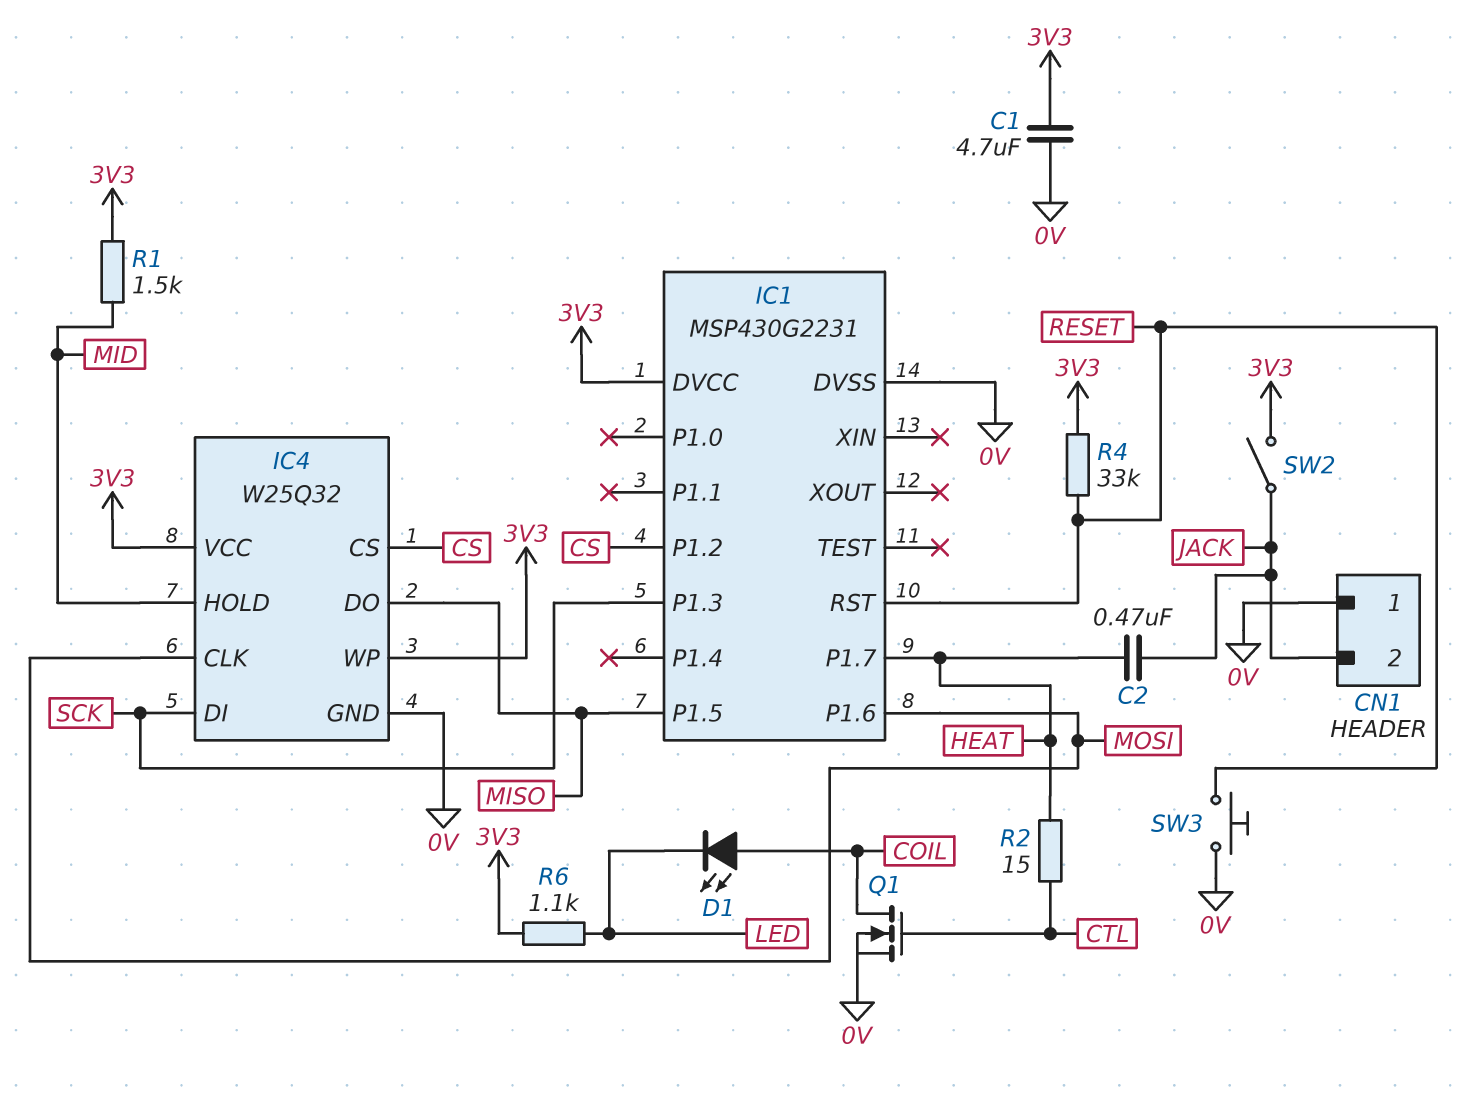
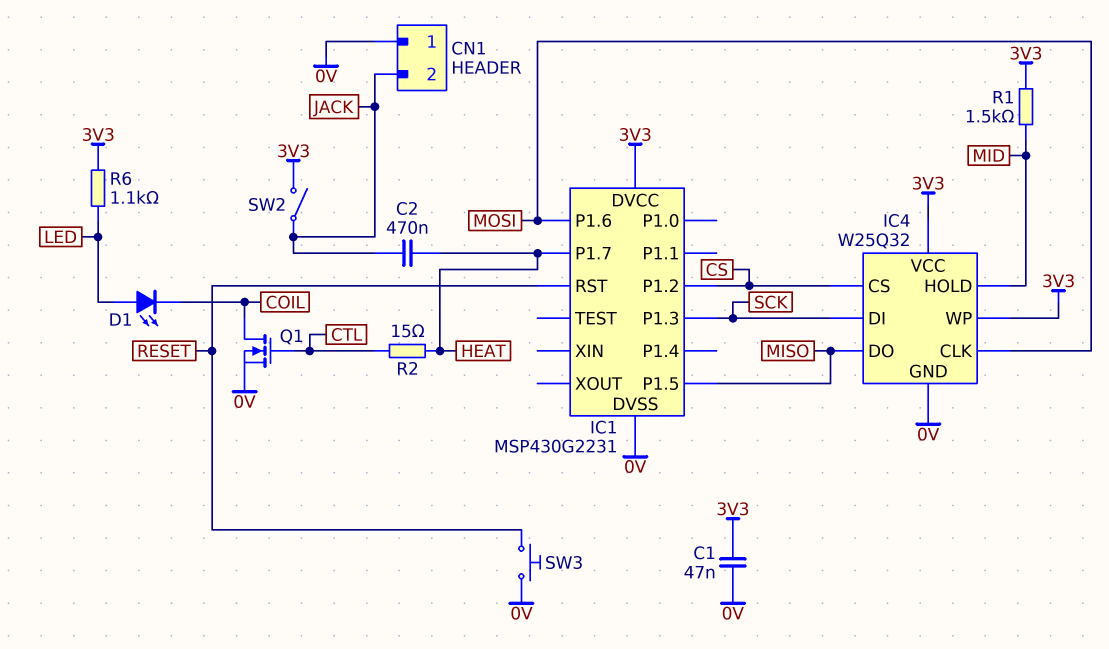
C1: 4.7uF (0V, 3V3) -> 47nF (0V, 3V3)
D1: LED (A COIL, K LED) -> LED (A LED, K COIL)
R4: 33k (3V3, RESET) -> none

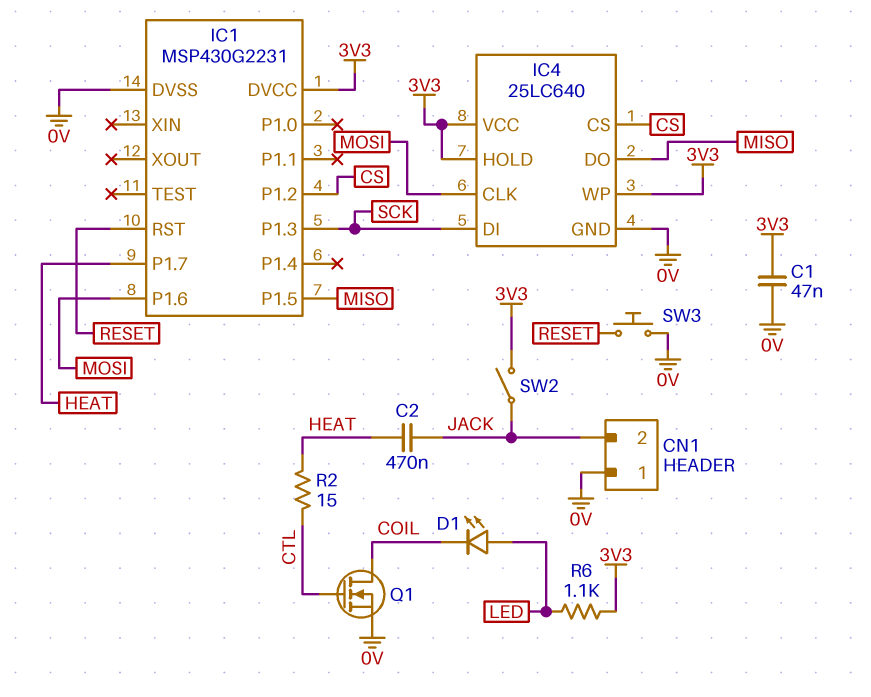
IC4: W25Q32 -> 25LC640
IC4 pin HOLD: MID -> 3V3
R1: 1.5k (3V3, MID) -> none

